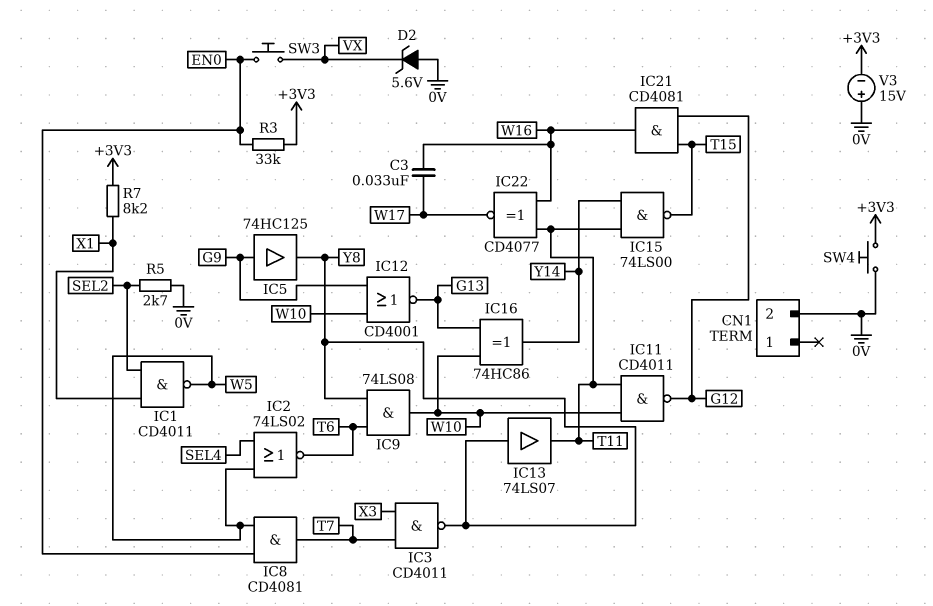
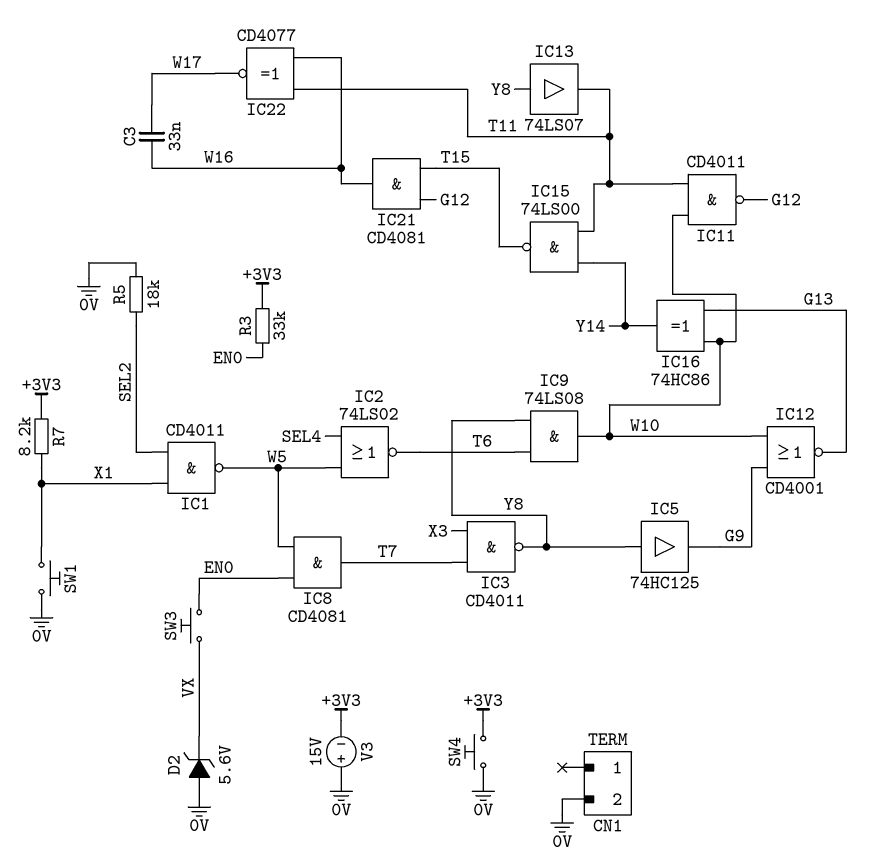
IC5: buffer 74HC125 (in G9, out Y8) -> buffer 74HC125 (in Y8, out G9)
R5: 2.7k (0V, SEL2) -> 18k (0V, SEL2)
SW1: none -> button (0V, X1)

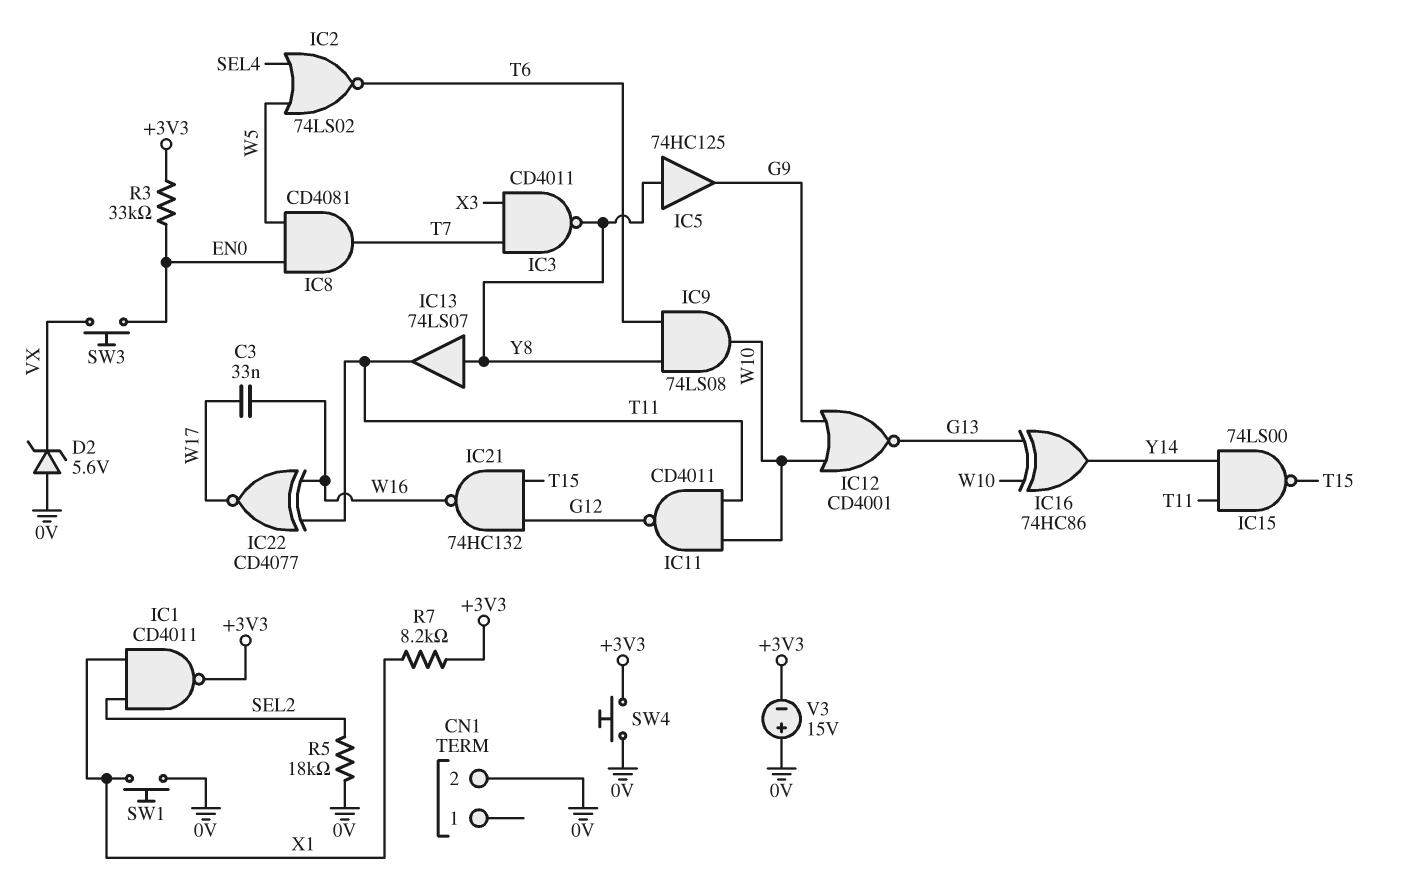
IC1: NAND CD4011 (in SEL2, in X1, out W5) -> NAND CD4011 (in SEL2, in X1, out +3V3)
IC21: AND CD4081 (in G12, in T15, out W16) -> NAND 74HC132 (in G12, in T15, out W16)

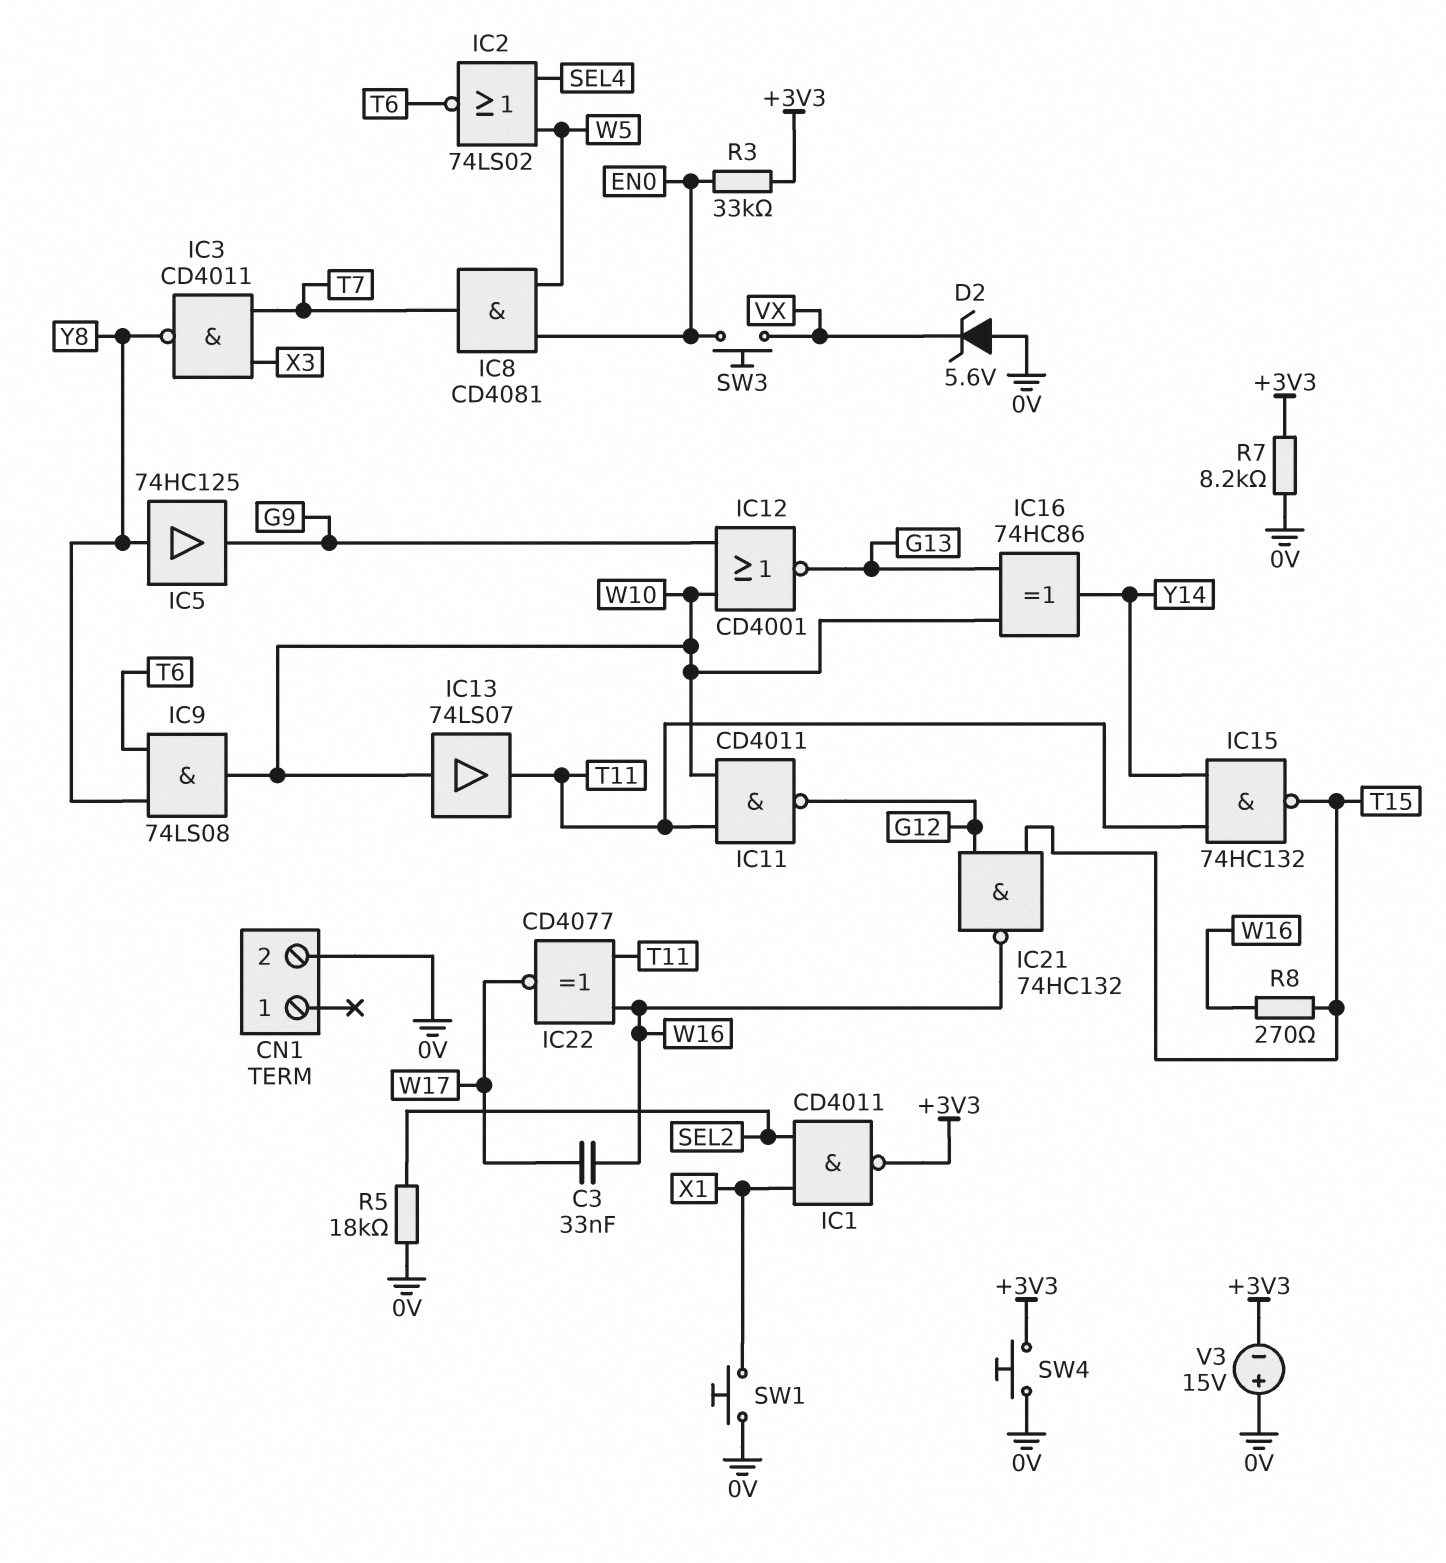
IC13: buffer 74LS07 (in Y8, out T11) -> buffer 74LS07 (in W10, out T11)
IC15: NAND 74LS00 (in T11, in Y14, out T15) -> NAND 74HC132 (in T11, in Y14, out T15)
R7: 8.2k (+3V3, X1) -> 8.2k (+3V3, 0V)
R8: none -> 270 (T15, W16)

